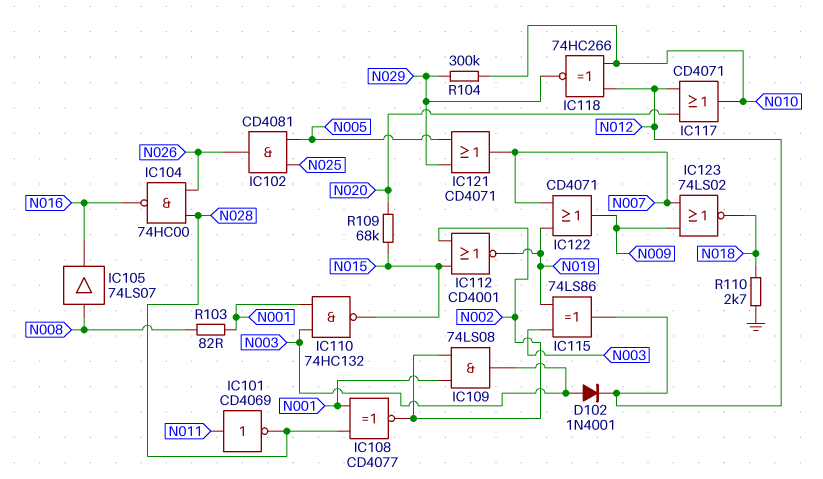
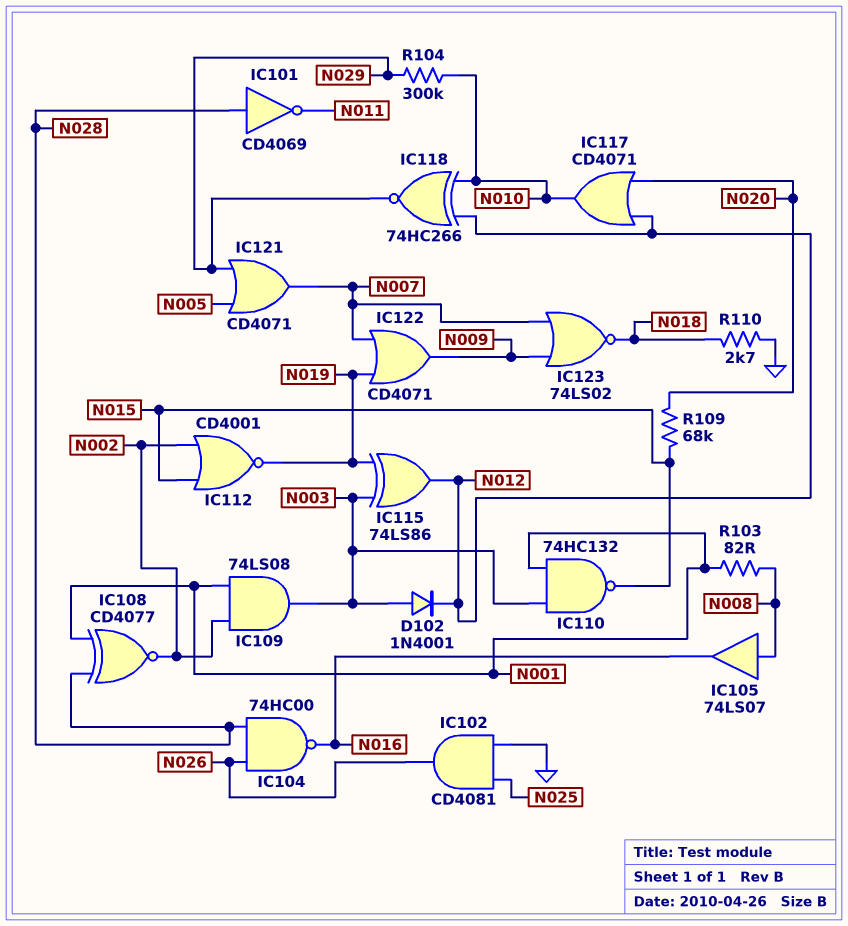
IC101: NOT CD4069 (in N011, out N028) -> NOT CD4069 (in N028, out N011)
IC102: AND CD4081 (in N005, in N025, out N026) -> AND CD4081 (in GND, in N025, out N026)

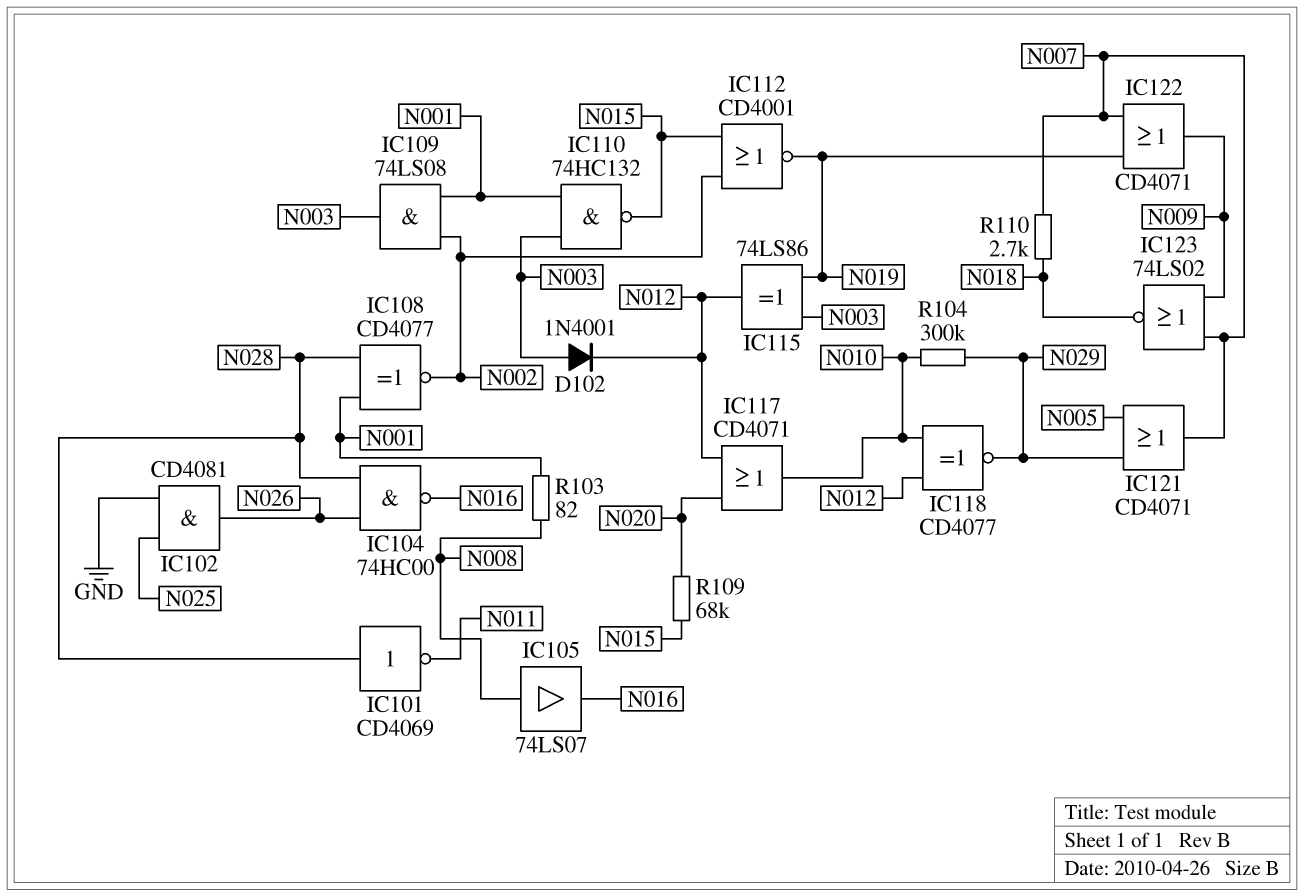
IC118: XNOR 74HC266 (in N010, in N012, out N029) -> XNOR CD4077 (in N010, in N012, out N029)
R110: 2.7k (GND, N018) -> 2.7k (N007, N018)

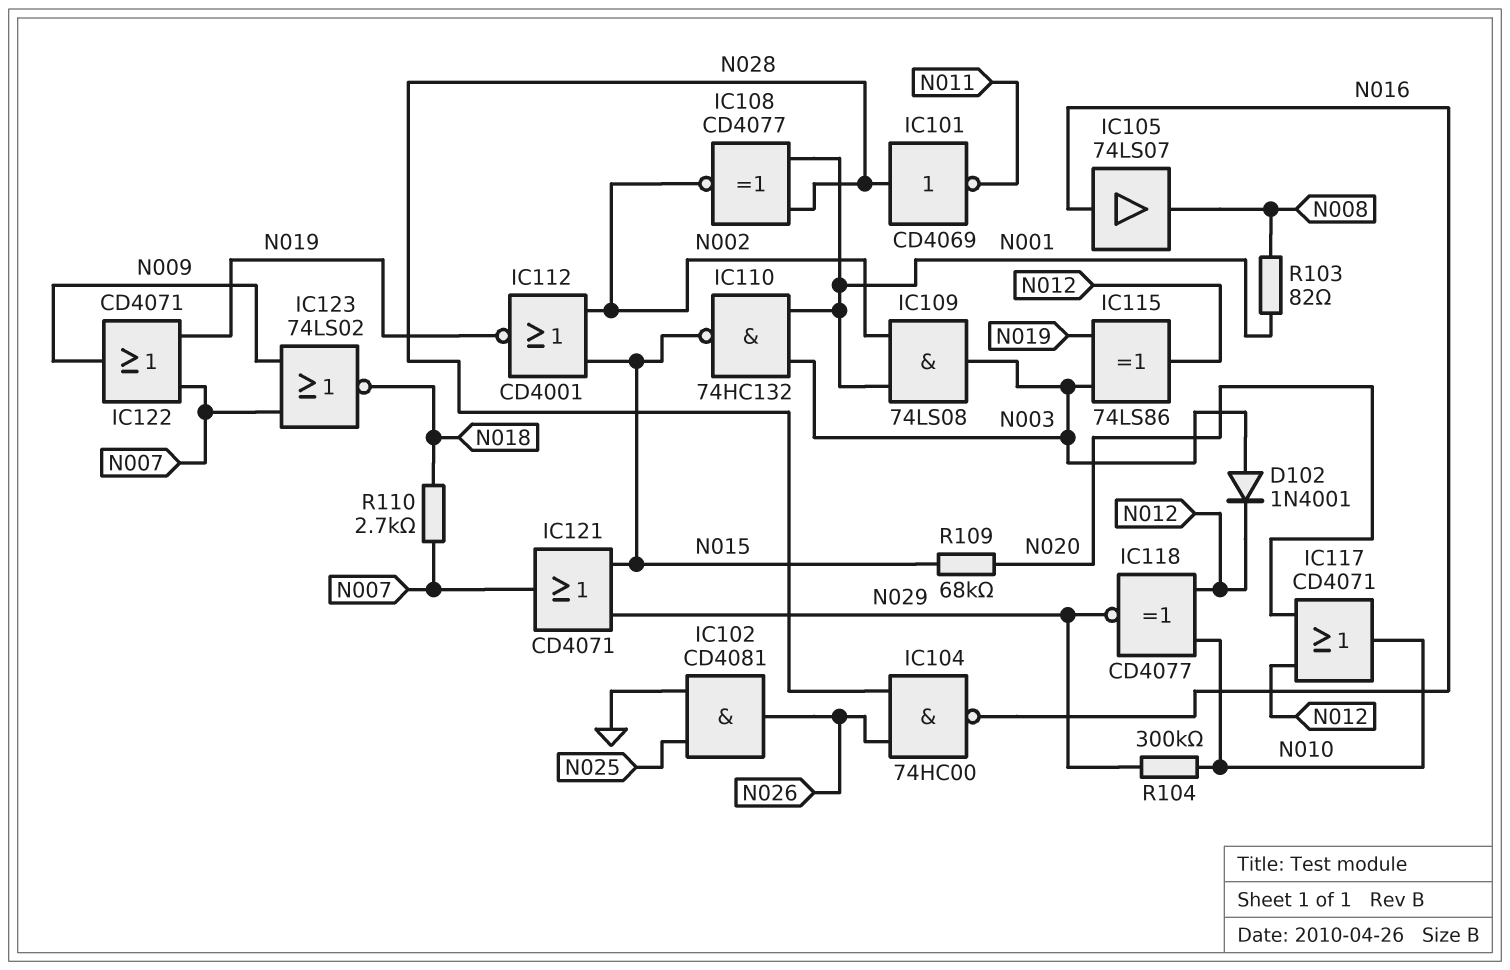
IC105: buffer 74LS07 (in N008, out N016) -> buffer 74LS07 (in N016, out N008)
IC121: OR CD4071 (in N005, in N029, out N007) -> OR CD4071 (in N015, in N029, out N007)

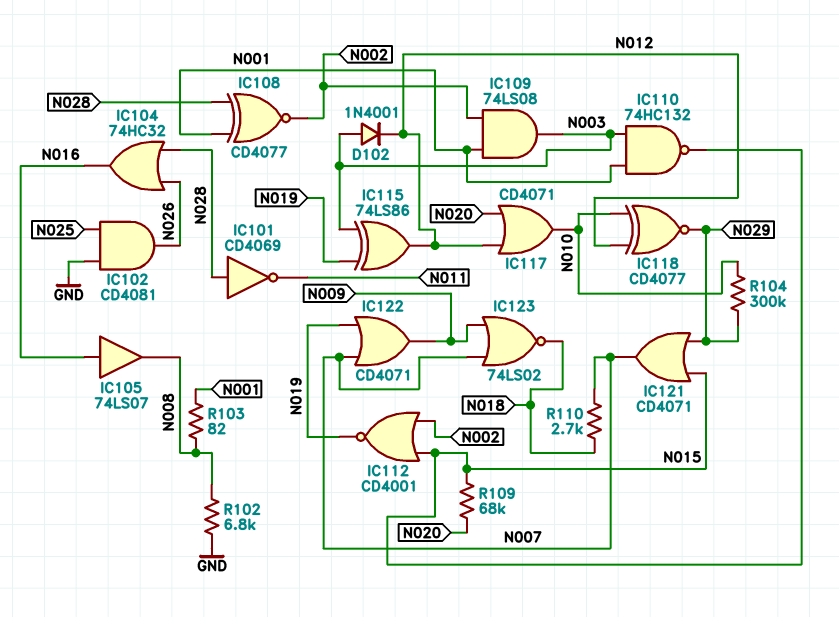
IC104: NAND 74HC00 (in N026, in N028, out N016) -> OR 74HC32 (in N026, in N028, out N016)
R102: none -> 6.8k (GND, N008)

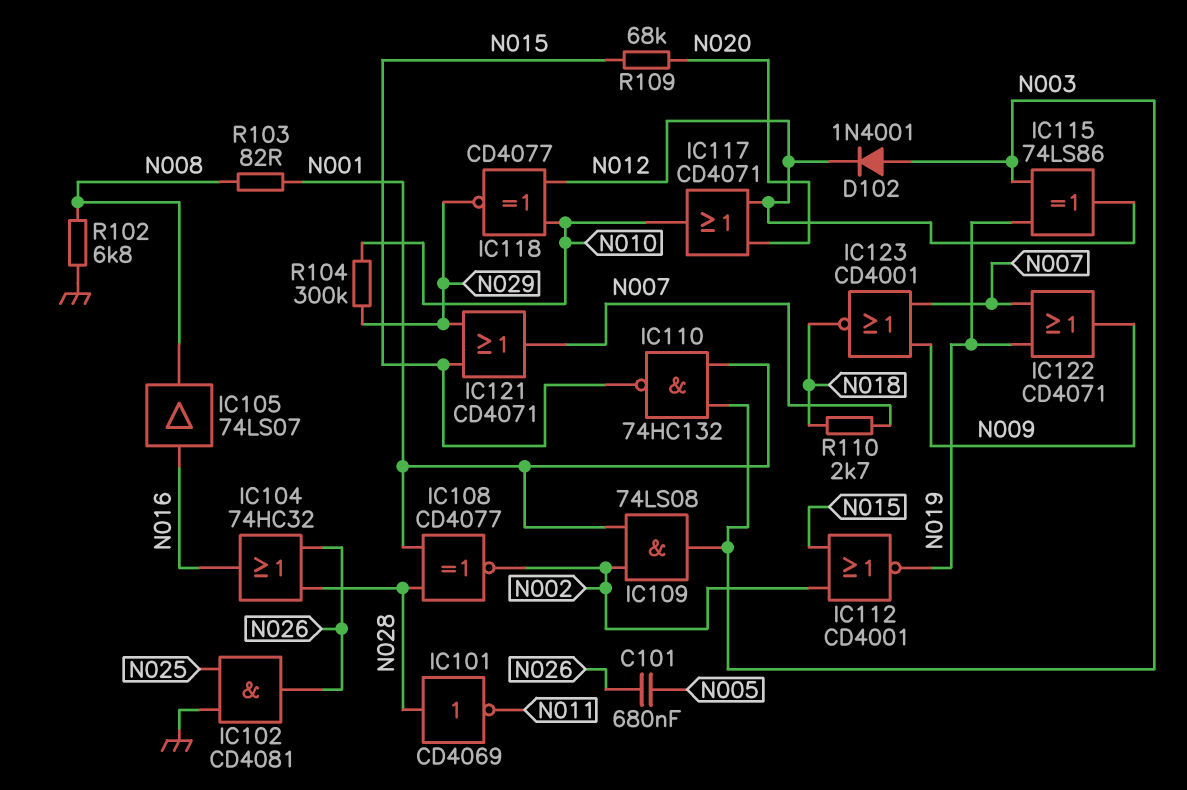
C101: none -> 680nF (N005, N026)
IC123: NOR 74LS02 (in N007, in N009, out N018) -> NOR CD4001 (in N007, in N009, out N018)

